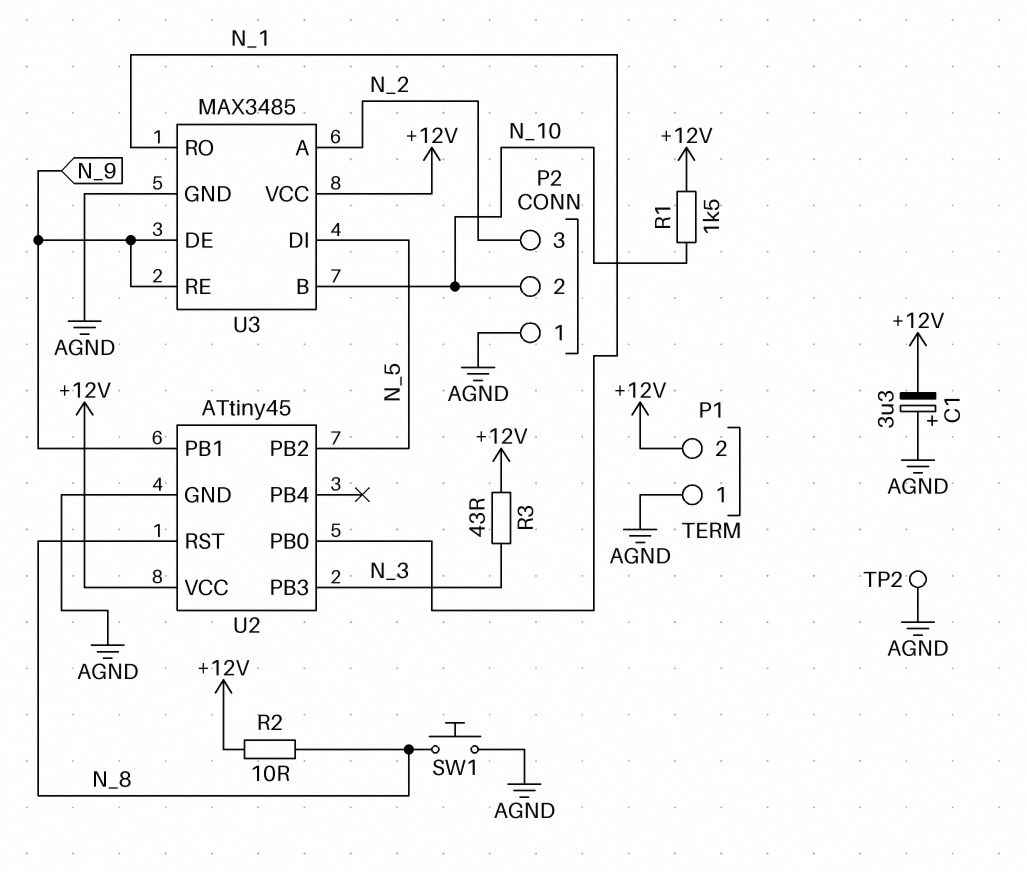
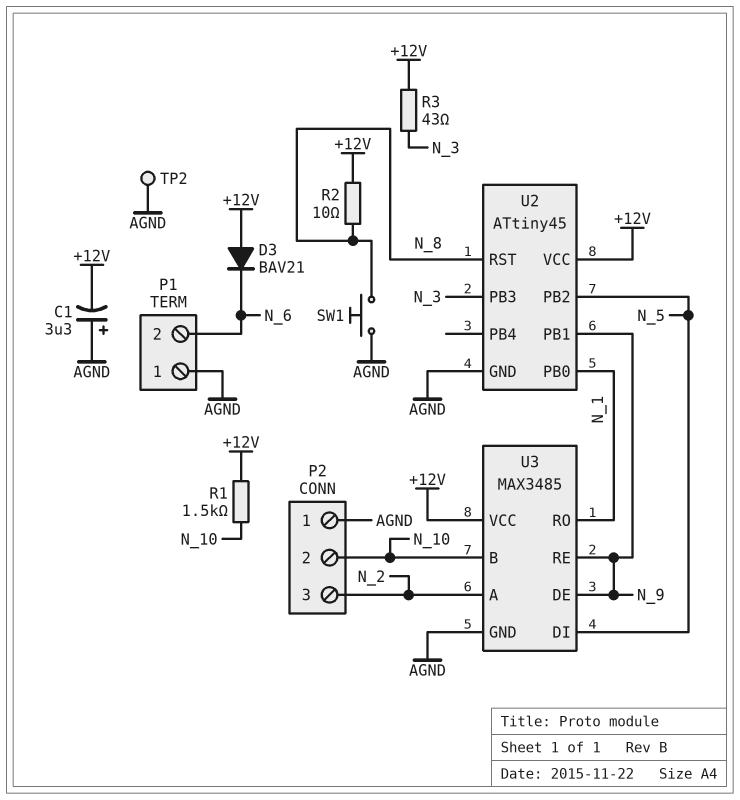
D3: none -> diode BAV21 (A +12V, K N_6)
P1 pin 2: +12V -> N_6

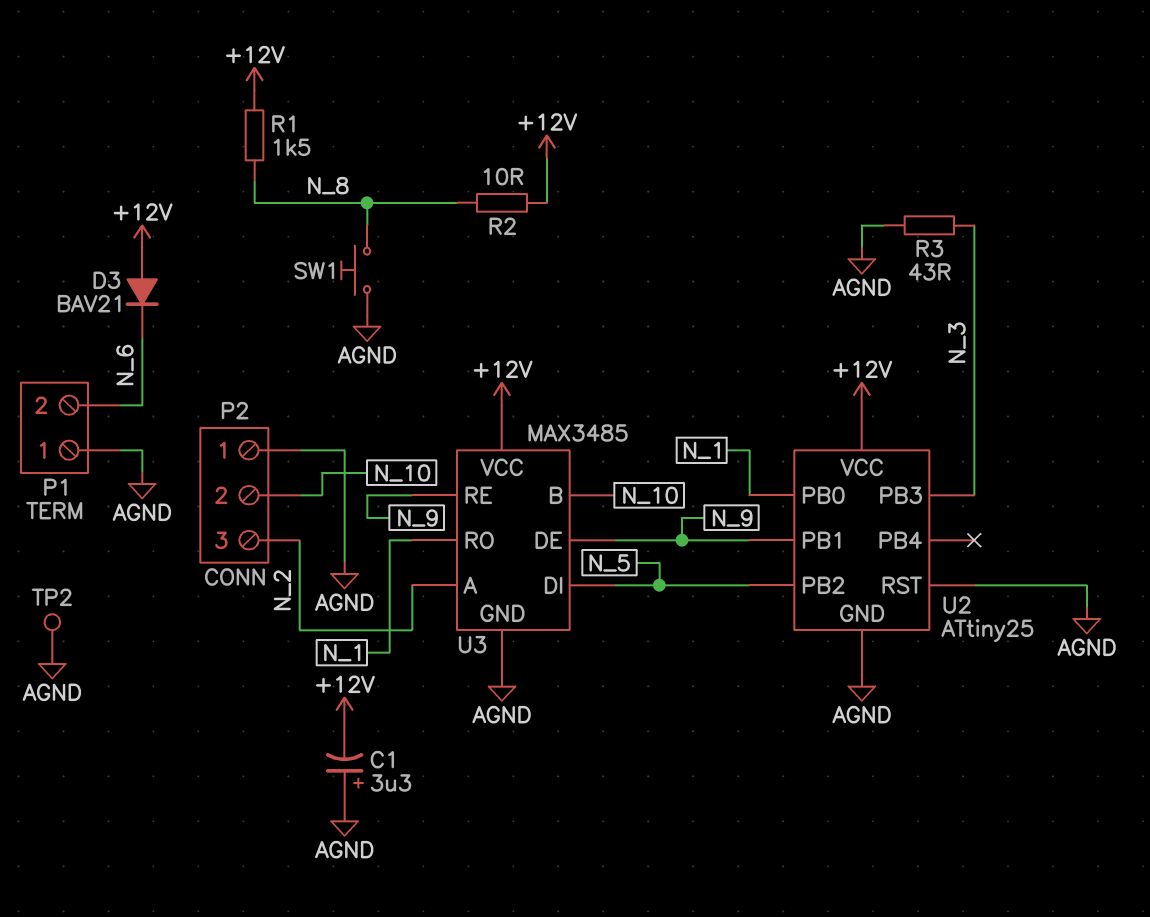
R1: 1.5k (+12V, N_10) -> 1.5k (+12V, N_8)
R3: 43 (+12V, N_3) -> 43 (AGND, N_3)
U2: ATtiny45 -> ATtiny25
U2 pin RST: N_8 -> AGND

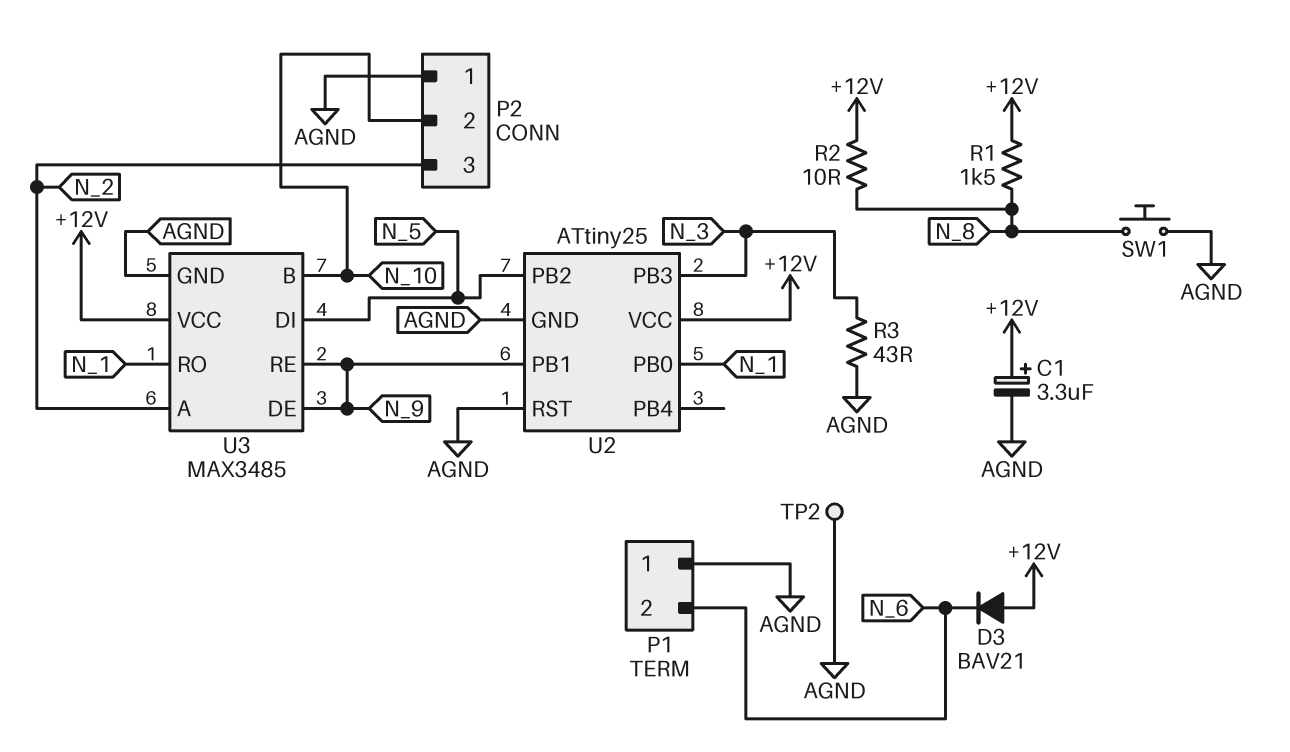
C1: 3.3uF (plus AGND, minus +12V) -> 3.3uF (plus +12V, minus AGND)

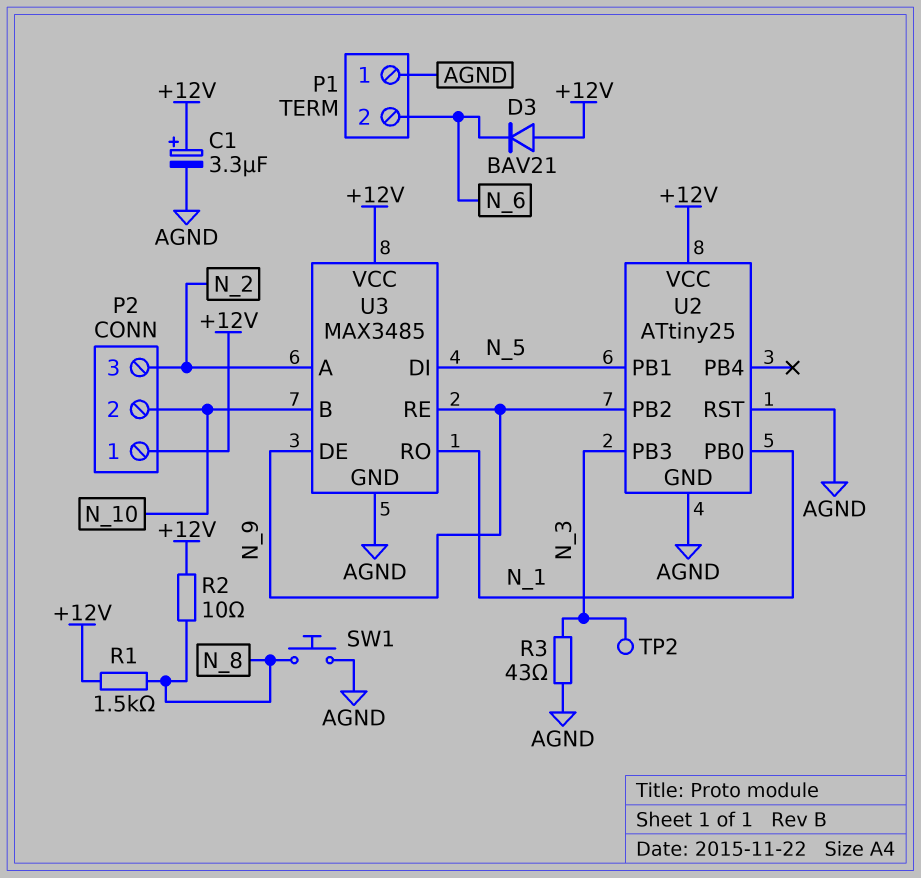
P2 pin 1: AGND -> +12V
TP2: test point (AGND) -> test point (N_3)
U2 pin PB1: N_9 -> N_5
U2 pin PB2: N_5 -> N_9

